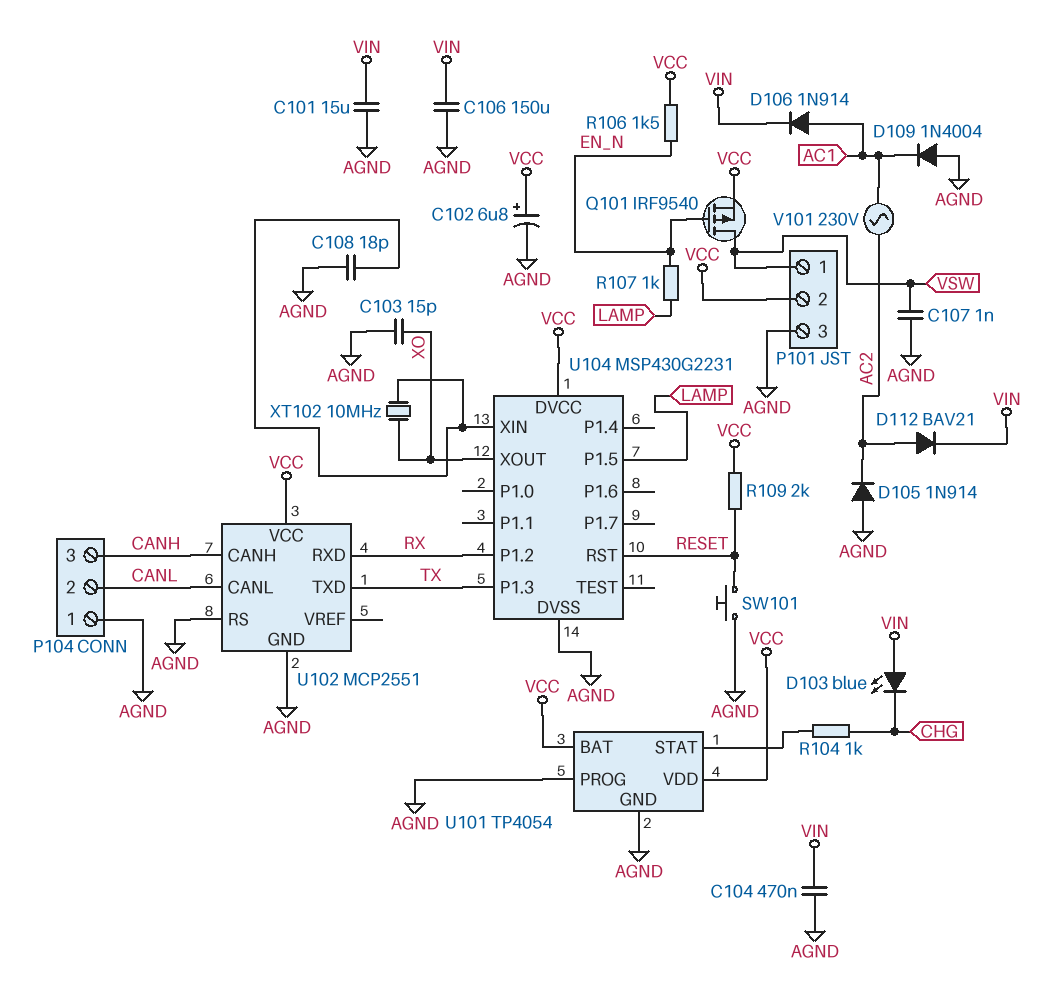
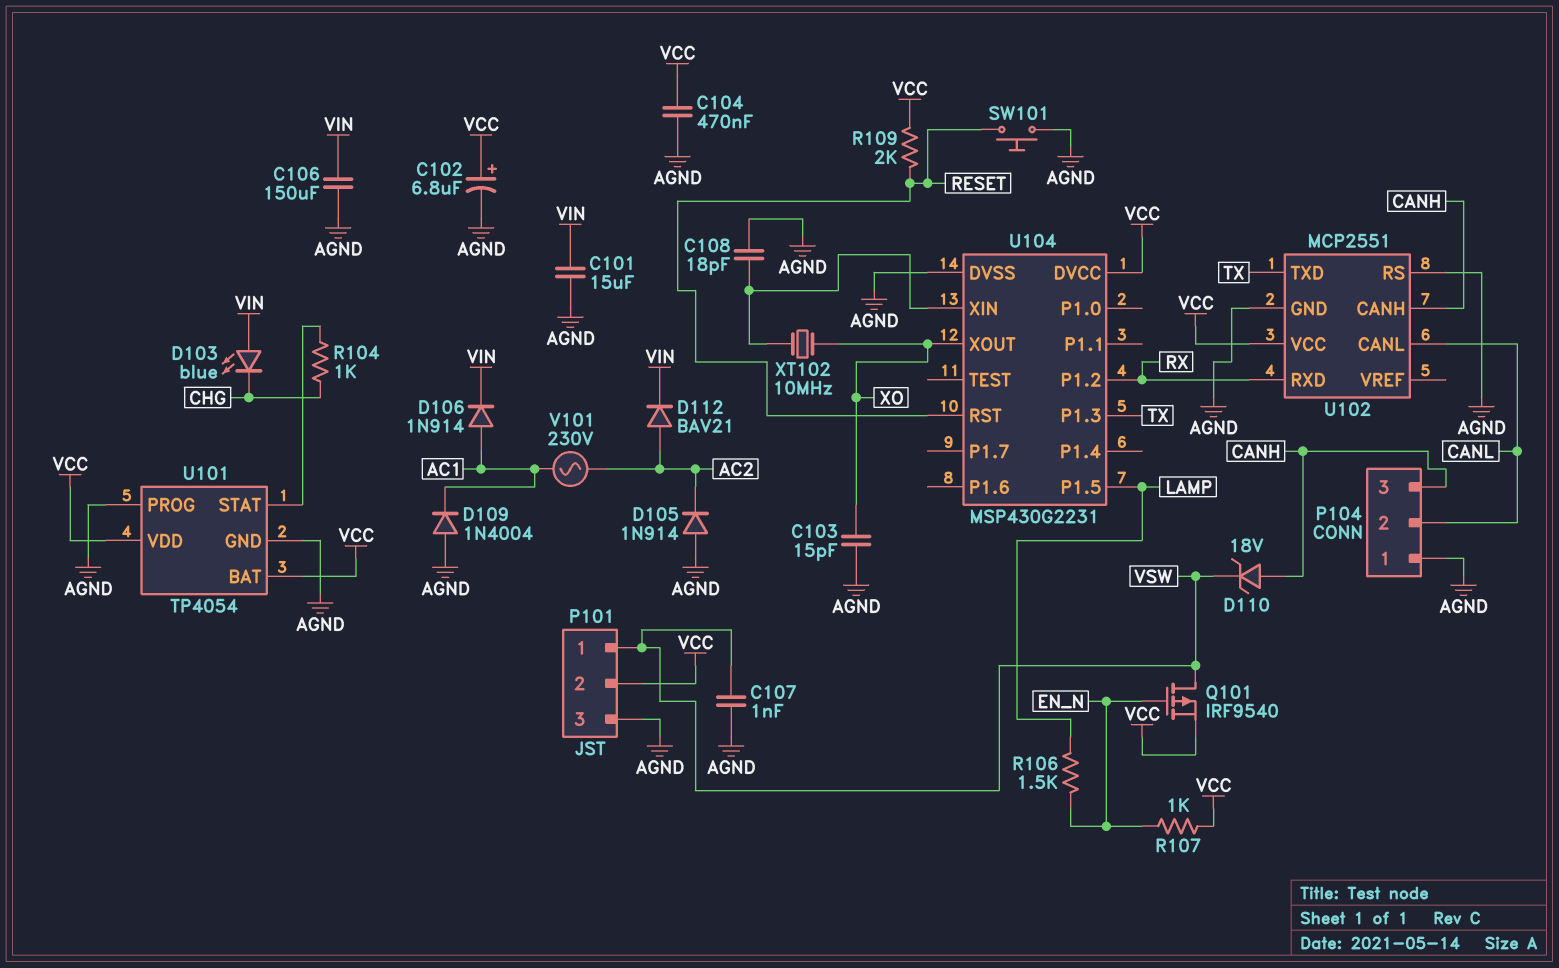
C104: 470nF (AGND, VIN) -> 470nF (AGND, VCC)
D110: none -> zener 18V (A CANH, K VSW)
R106: 1.5k (EN_N, VCC) -> 1.5k (EN_N, LAMP)
R107: 1k (EN_N, LAMP) -> 1k (EN_N, VCC)

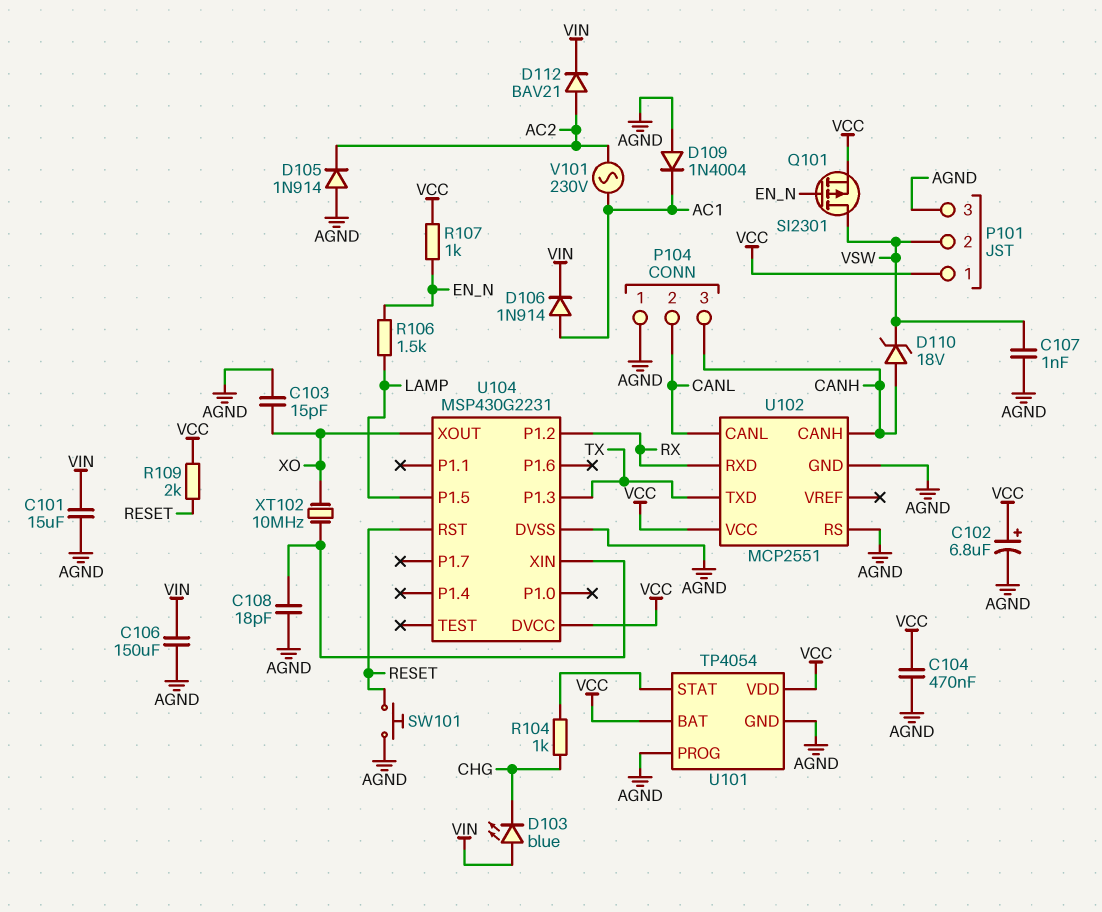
P101 pin 1: VSW -> VCC
P101 pin 2: VCC -> VSW
Q101: PMOS IRF9540 (G EN_N, D VSW, S VCC) -> PMOS SI2301 (G EN_N, D VSW, S VCC)

